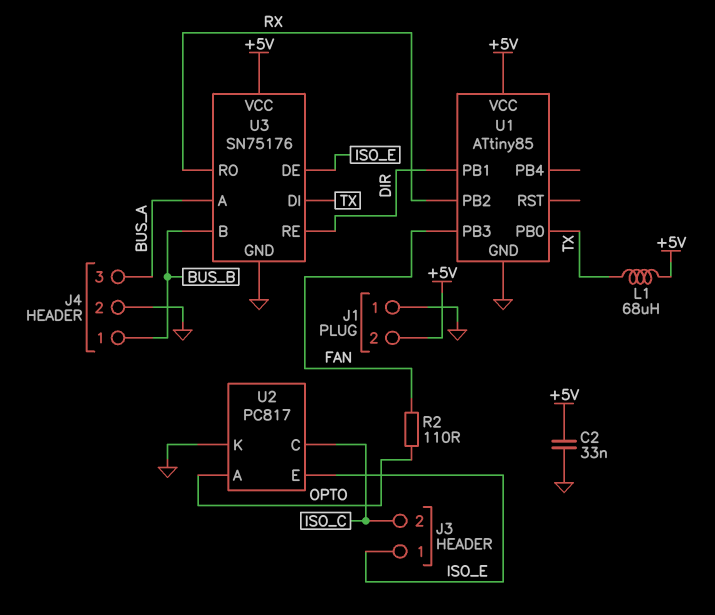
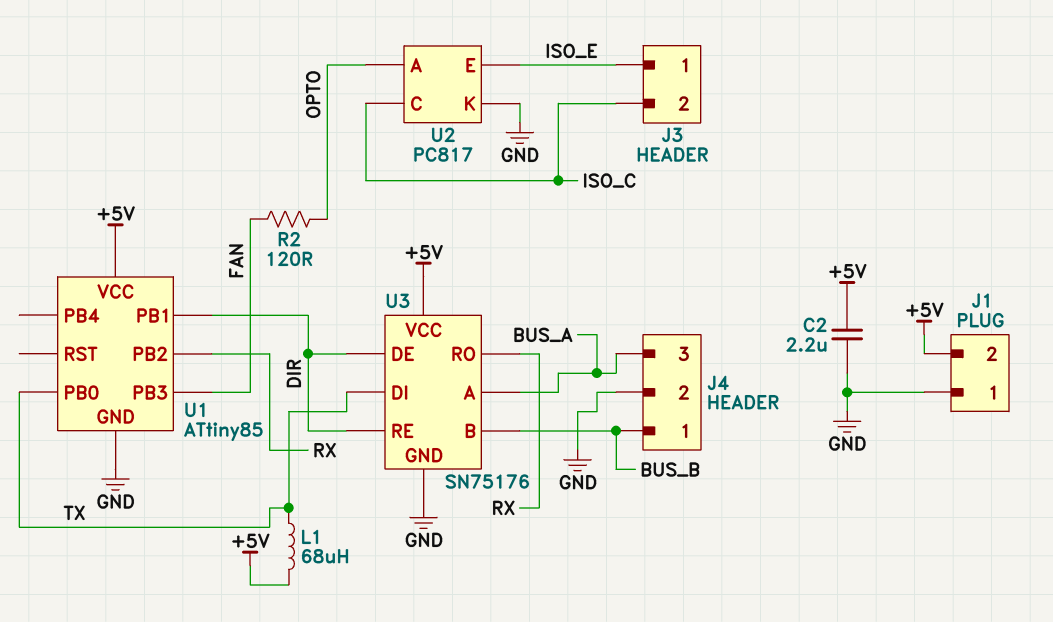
C2: 33nF (+5V, GND) -> 2.2uF (+5V, GND)
R2: 110 (FAN, OPTO) -> 120 (FAN, OPTO)
U3 pin DE: ISO_E -> DIR

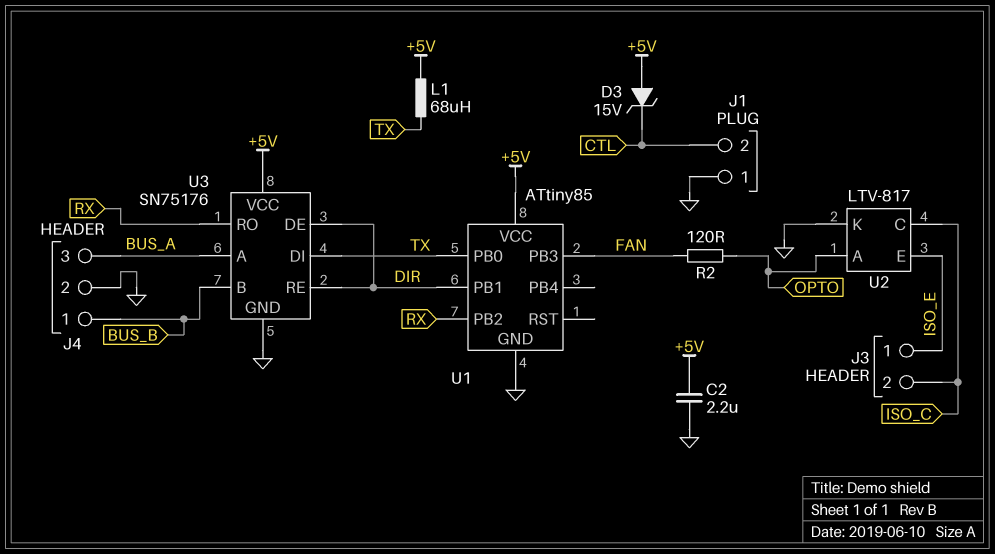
D3: none -> zener 15V (A +5V, K CTL)
J1 pin 2: +5V -> CTL
U2: PC817 -> LTV-817

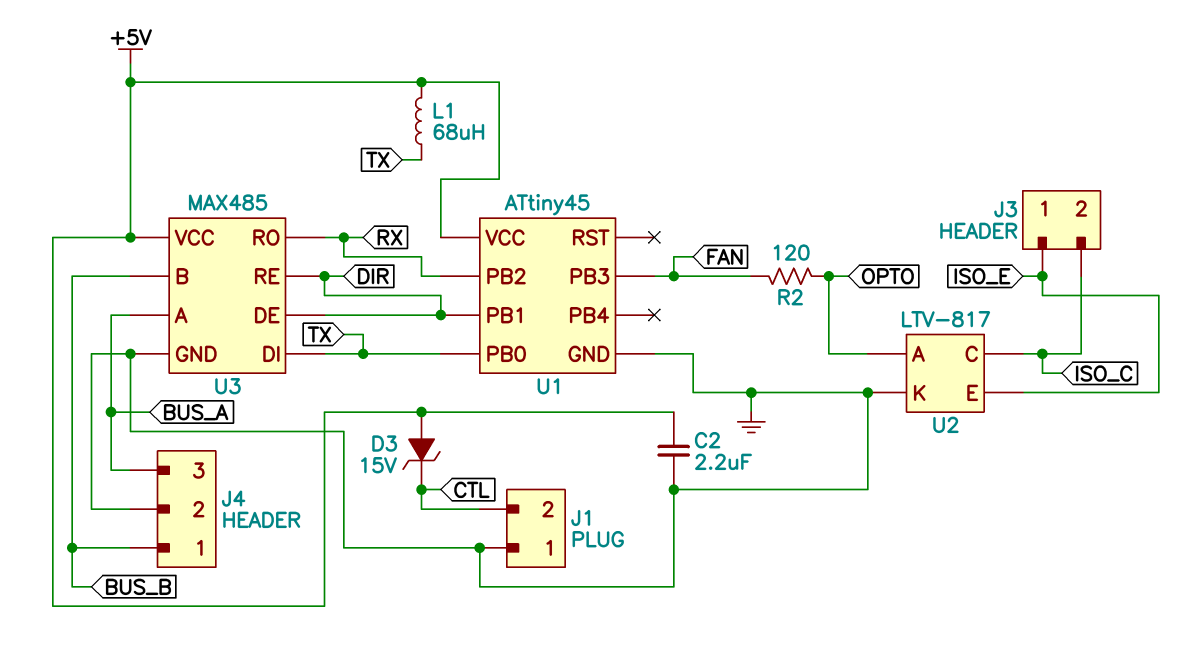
U1: ATtiny85 -> ATtiny45
U3: SN75176 -> MAX485

